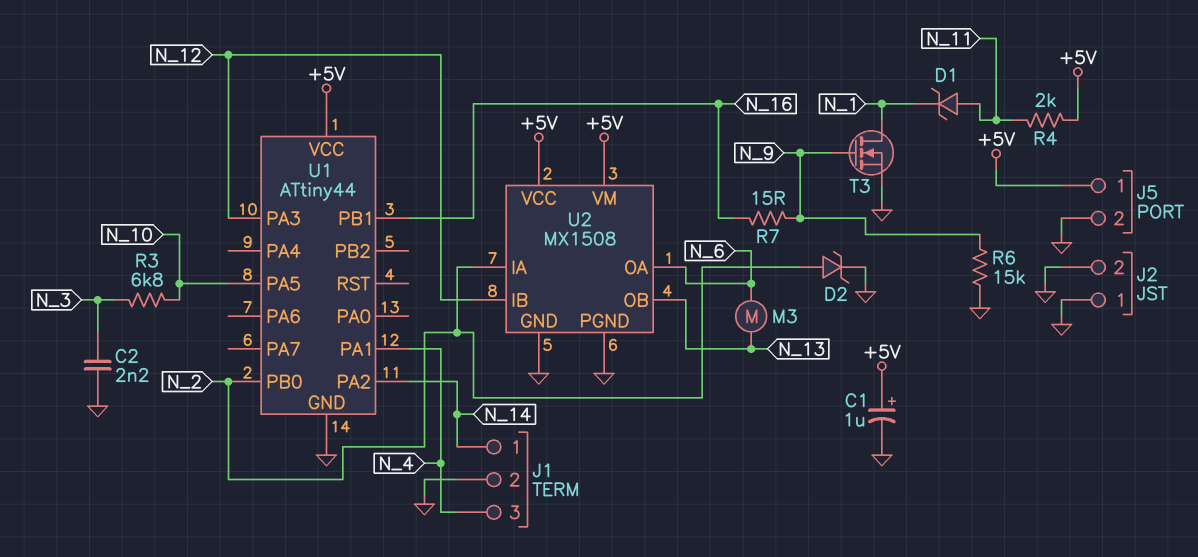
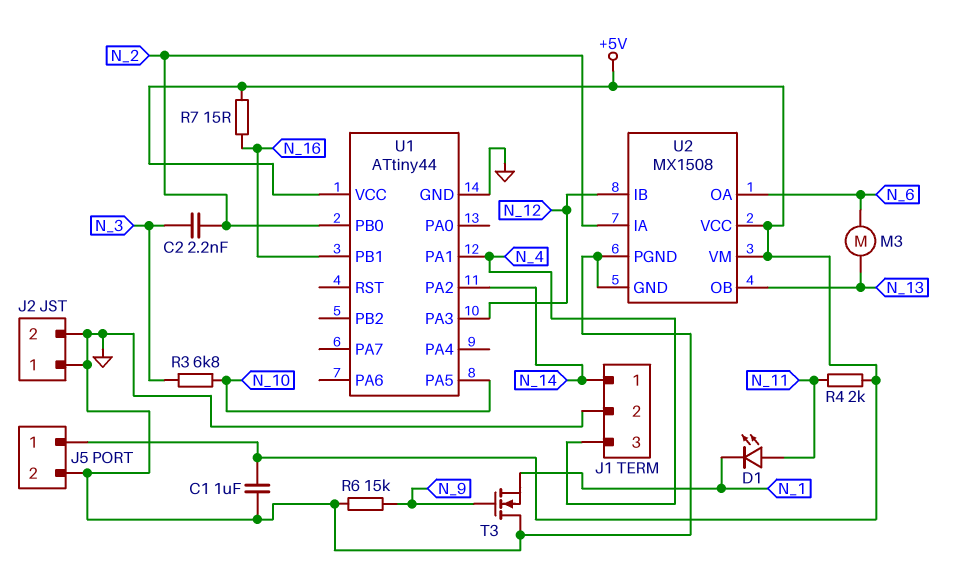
C1: 1uF (plus +5V, minus GND) -> 1uF (+5V, GND)
C2: 2.2nF (GND, N_3) -> 2.2nF (N_2, N_3)
D1: zener (A N_11, K N_1) -> LED (A N_11, K N_1)
D2: zener (A N_2, K GND) -> none
R7: 15 (N_9, N_16) -> 15 (+5V, N_16)
T3: NMOS (G N_9, D N_1, S GND) -> NMOS (G N_9, D GND, S N_1)

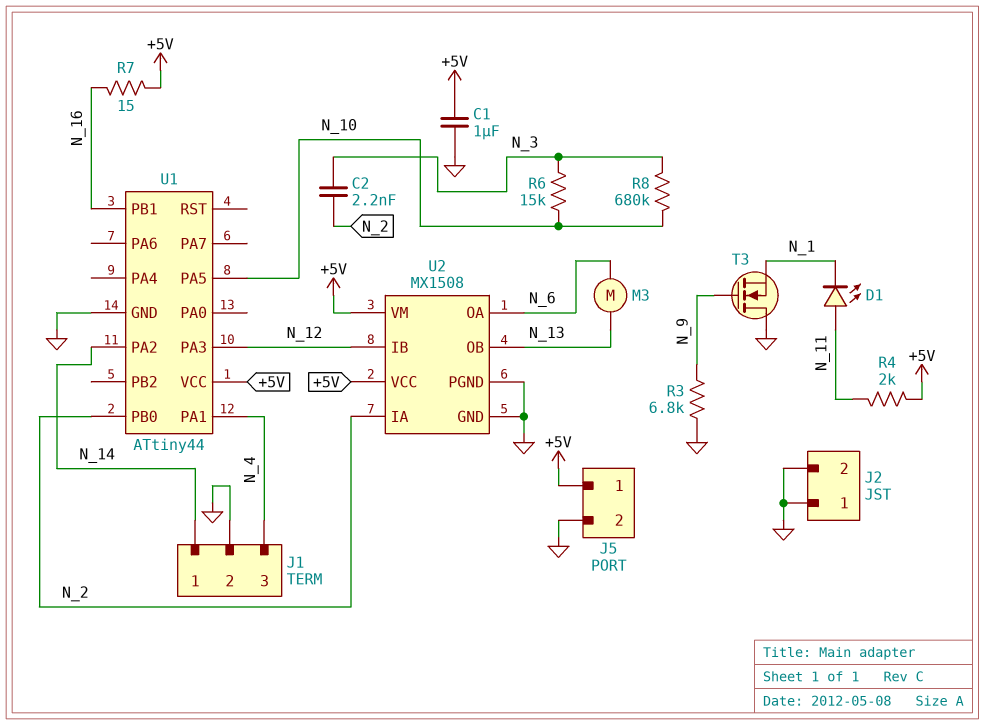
R3: 6.8k (N_3, N_10) -> 6.8k (GND, N_9)
R6: 15k (GND, N_9) -> 15k (N_3, N_10)
R8: none -> 680k (N_3, N_10)

